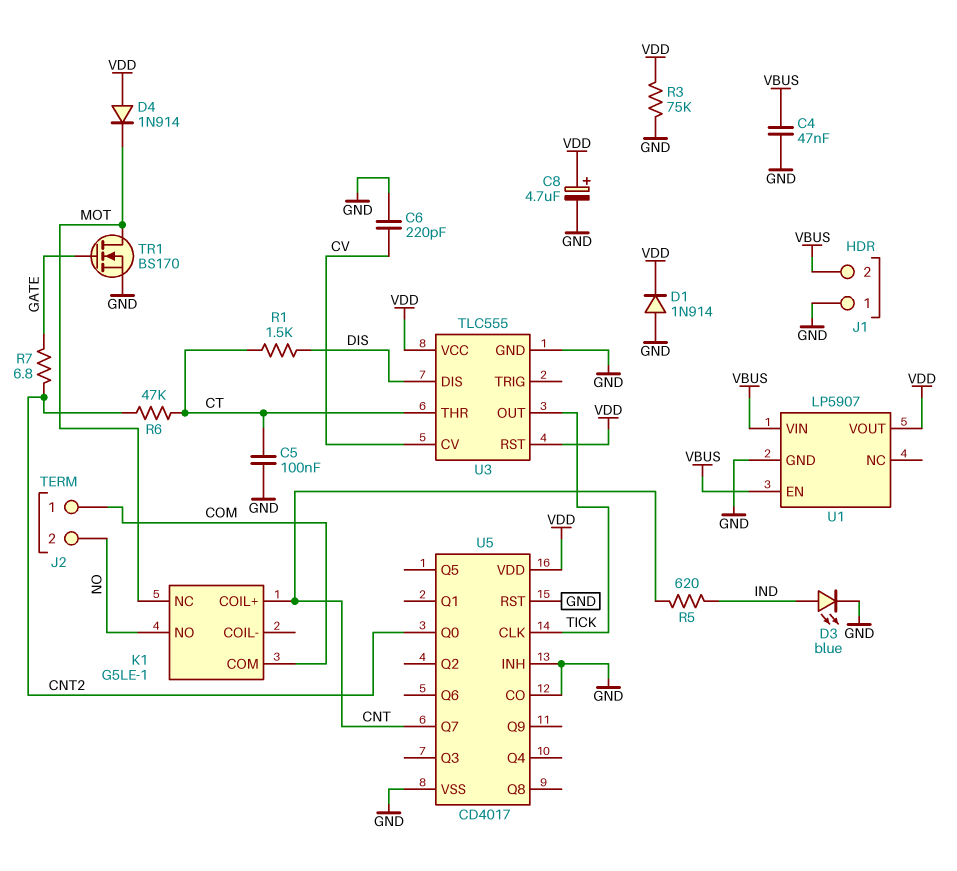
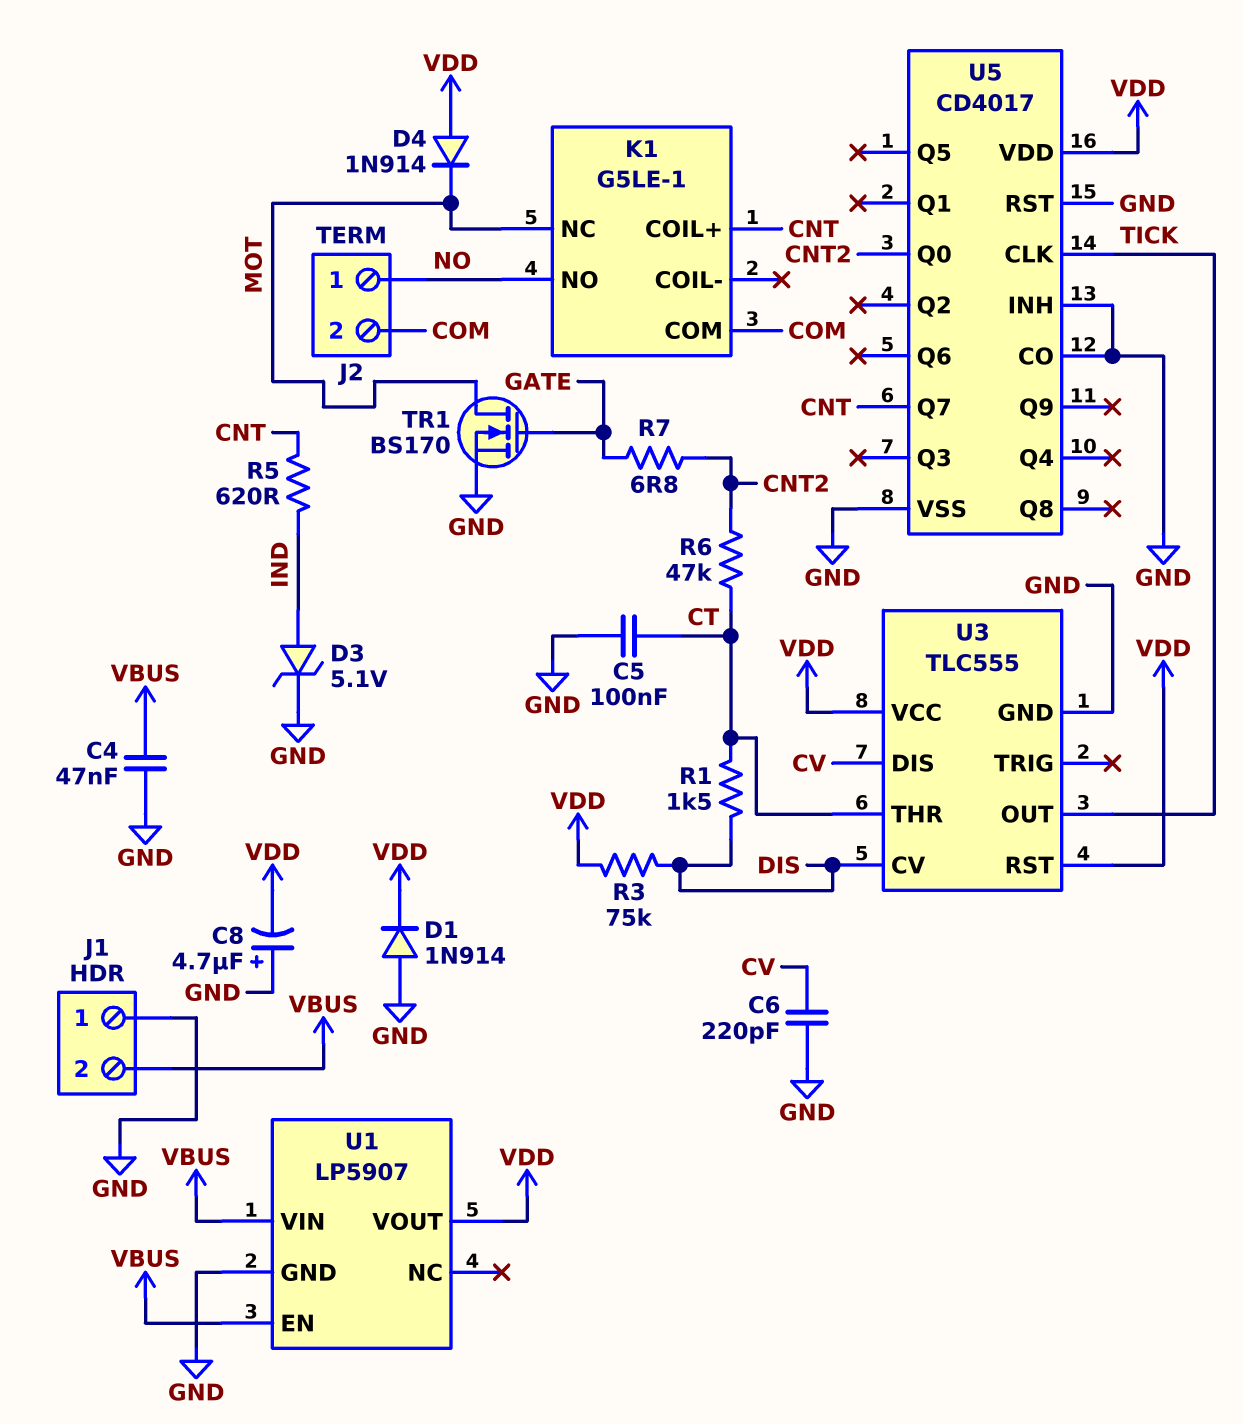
C8: 4.7uF (plus VDD, minus GND) -> 4.7uF (plus GND, minus VDD)
D3: LED blue (A IND, K GND) -> zener 5.1V (A IND, K GND)
J2 pin 1: COM -> NO
J2 pin 2: NO -> COM
R3: 75k (GND, VDD) -> 75k (DIS, VDD)
U3 pin CV: CV -> DIS
U3 pin DIS: DIS -> CV

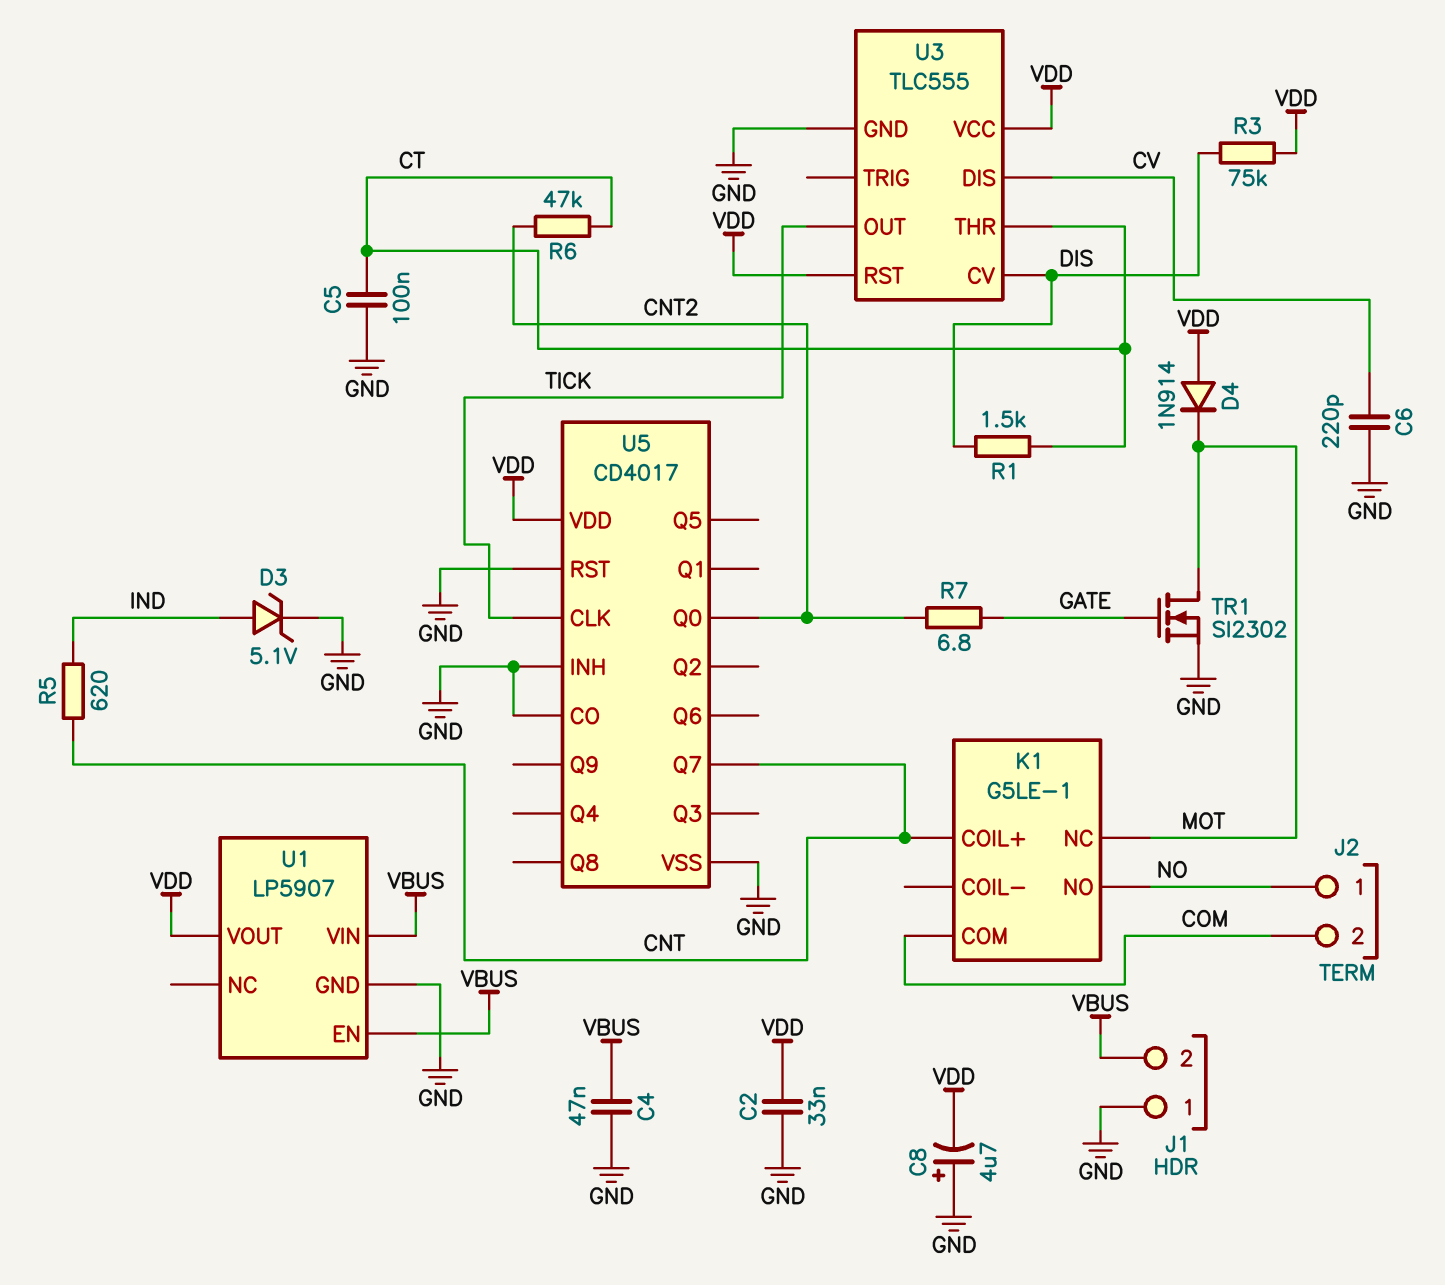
C2: none -> 33nF (GND, VDD)
D1: diode 1N914 (A GND, K VDD) -> none
TR1: NMOS BS170 (G GATE, D MOT, S GND) -> NMOS SI2302 (G GATE, D MOT, S GND)

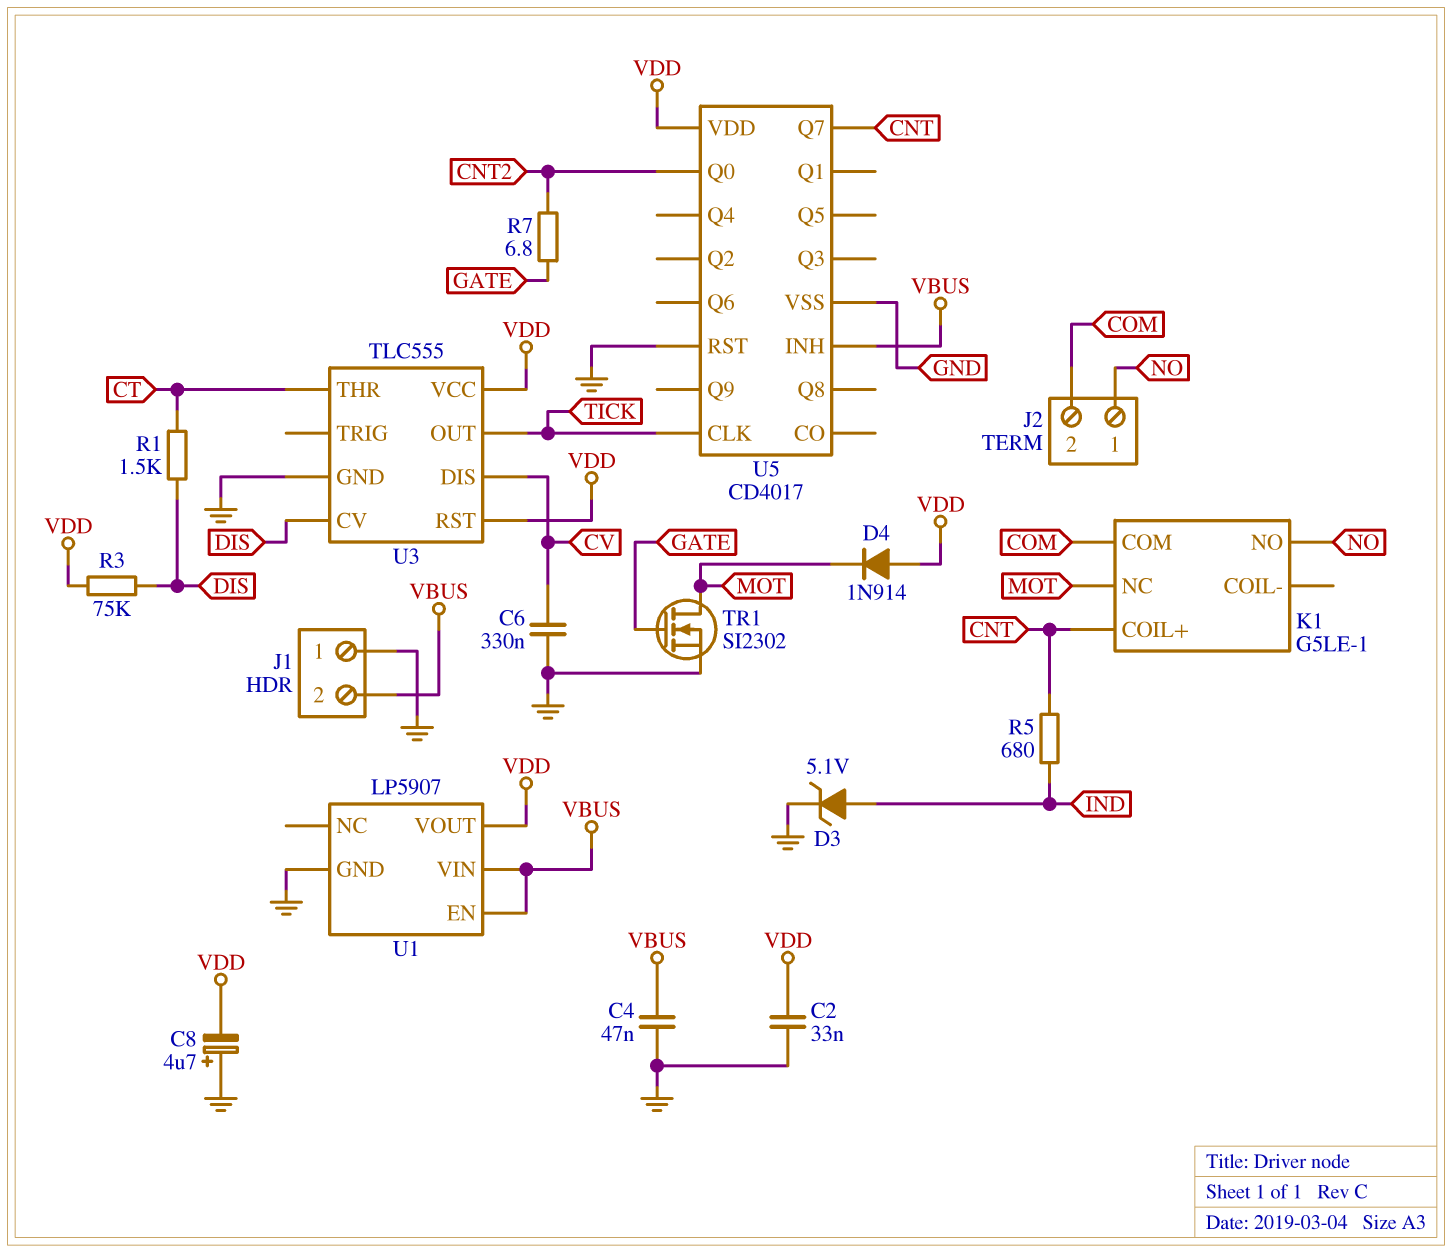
C5: 100nF (CT, GND) -> none
C6: 220pF (CV, GND) -> 330nF (CV, GND)
R5: 620 (CNT, IND) -> 680 (CNT, IND)
R6: 47k (CNT2, CT) -> none
U5 pin CO: GND -> none
U5 pin INH: GND -> VBUS

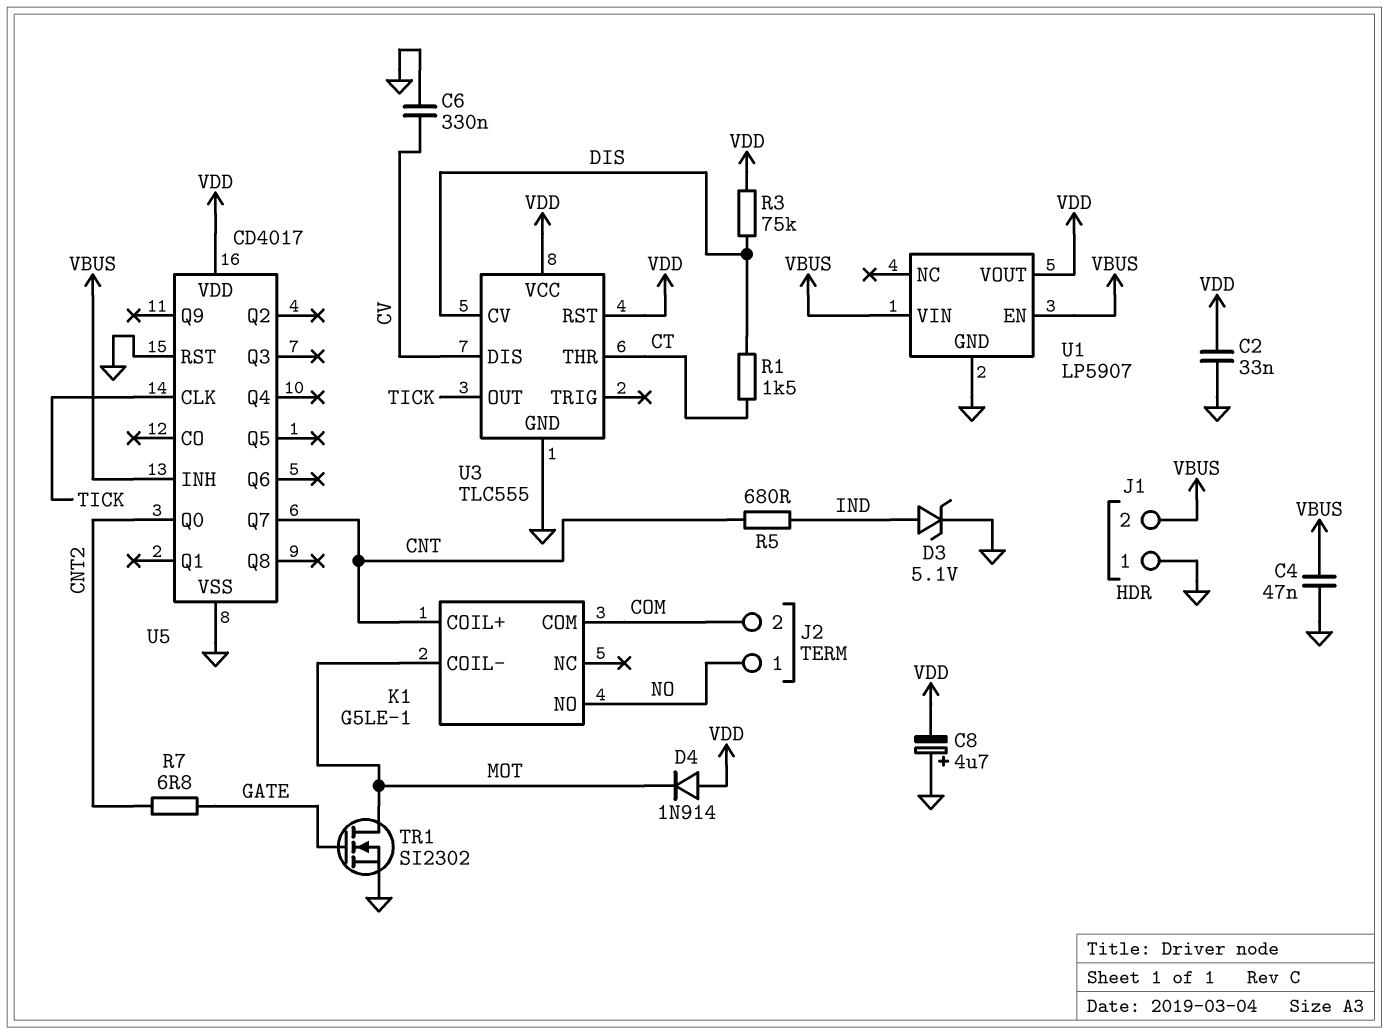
K1 pin COIL-: none -> MOT
K1 pin NC: MOT -> none

